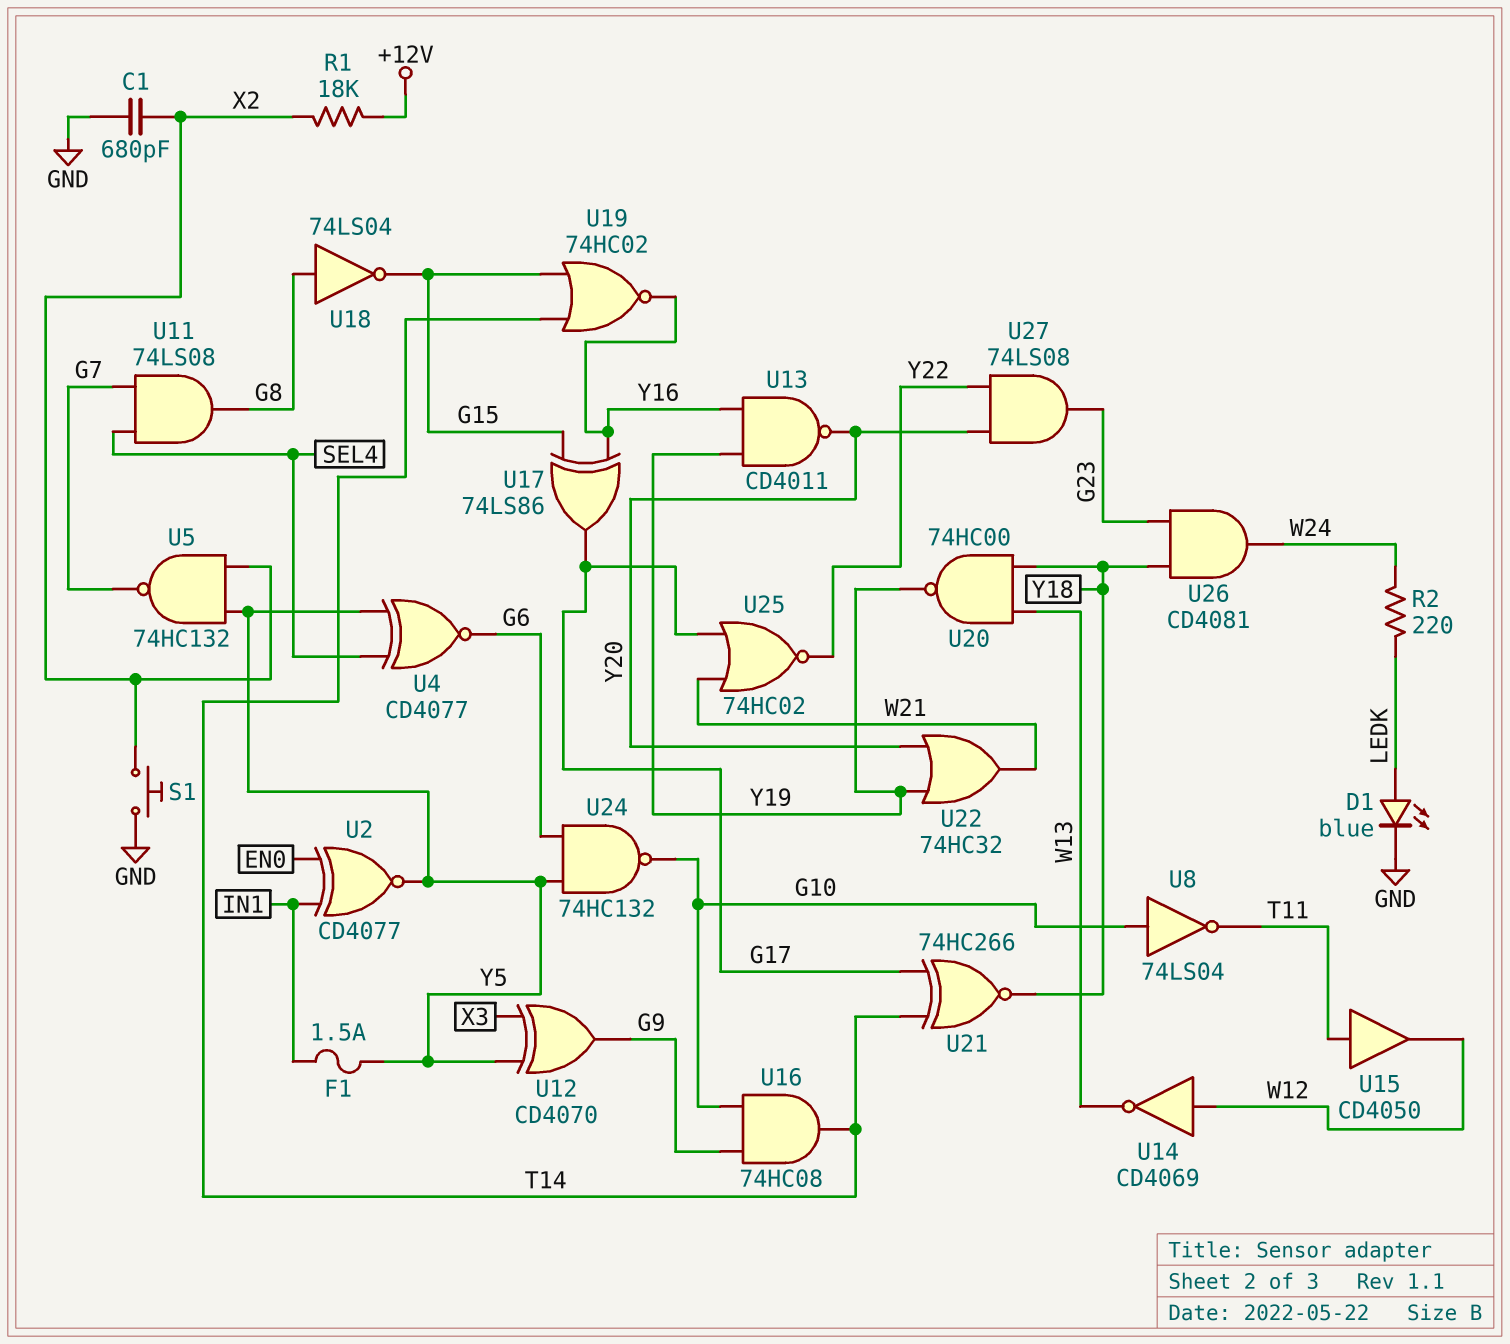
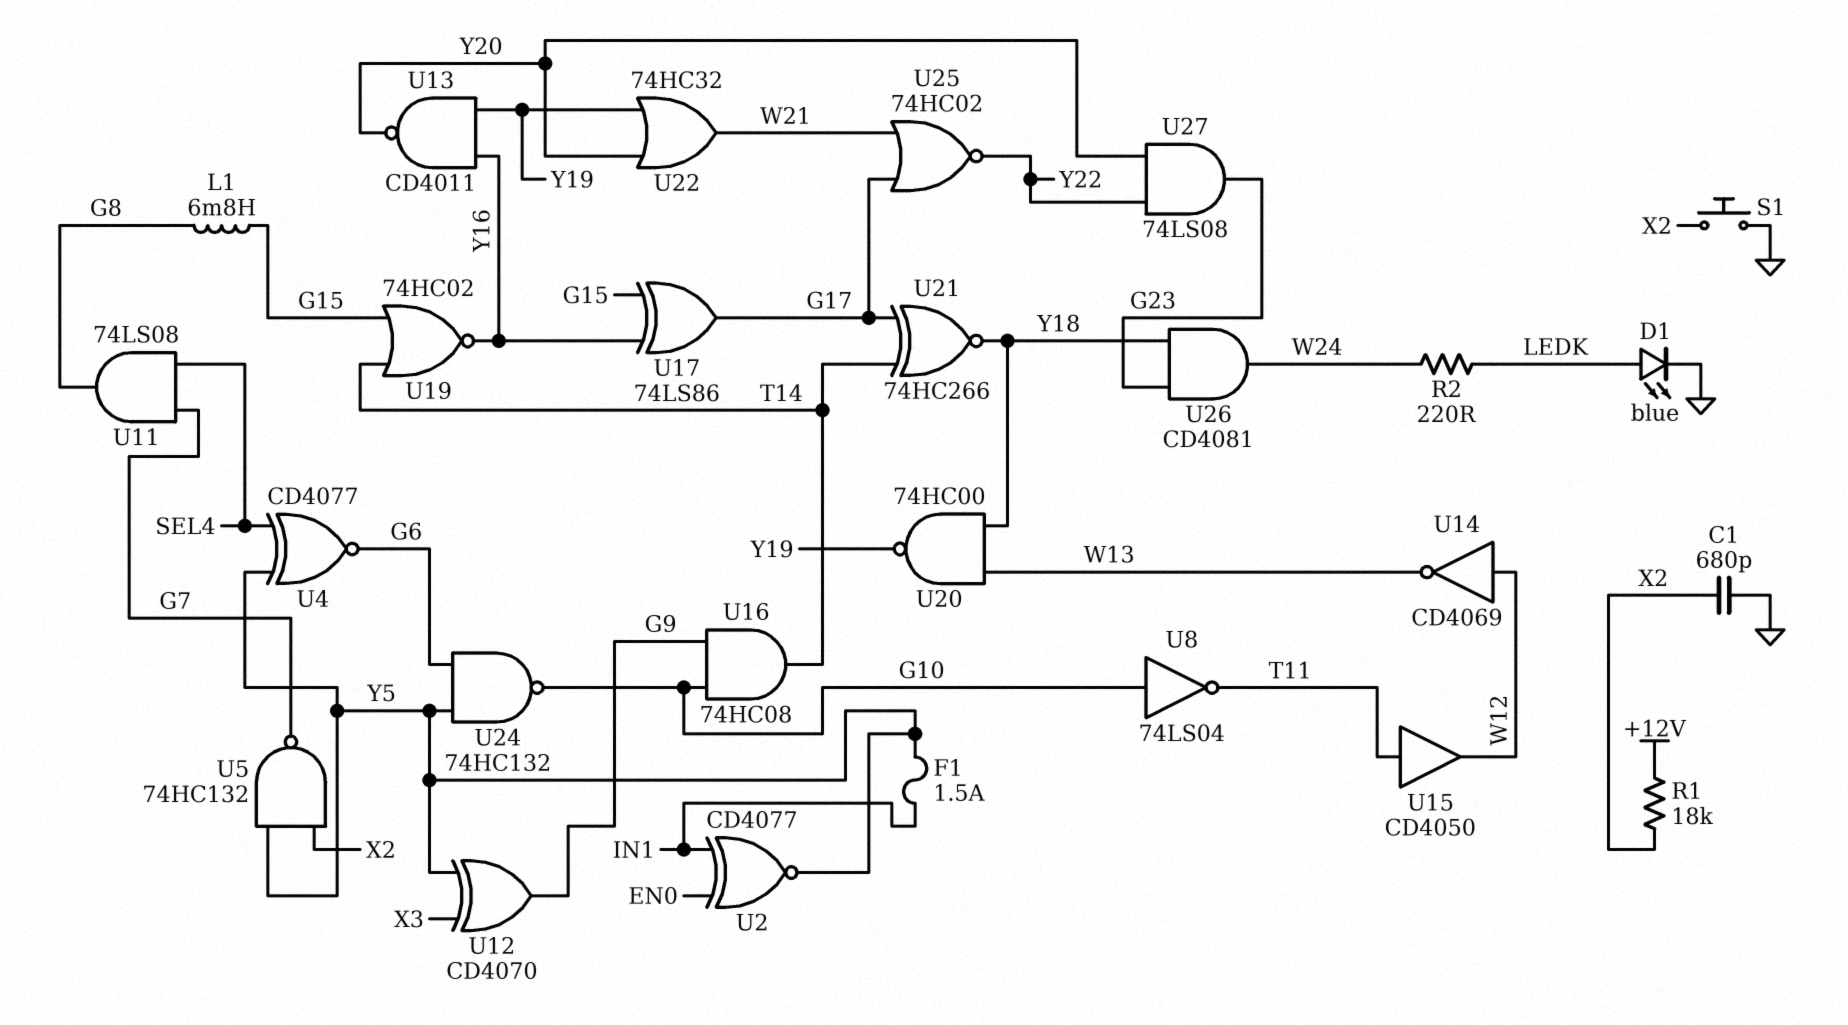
L1: none -> 6.8mH (G8, G15)
U18: NOT 74LS04 (in G8, out G15) -> none

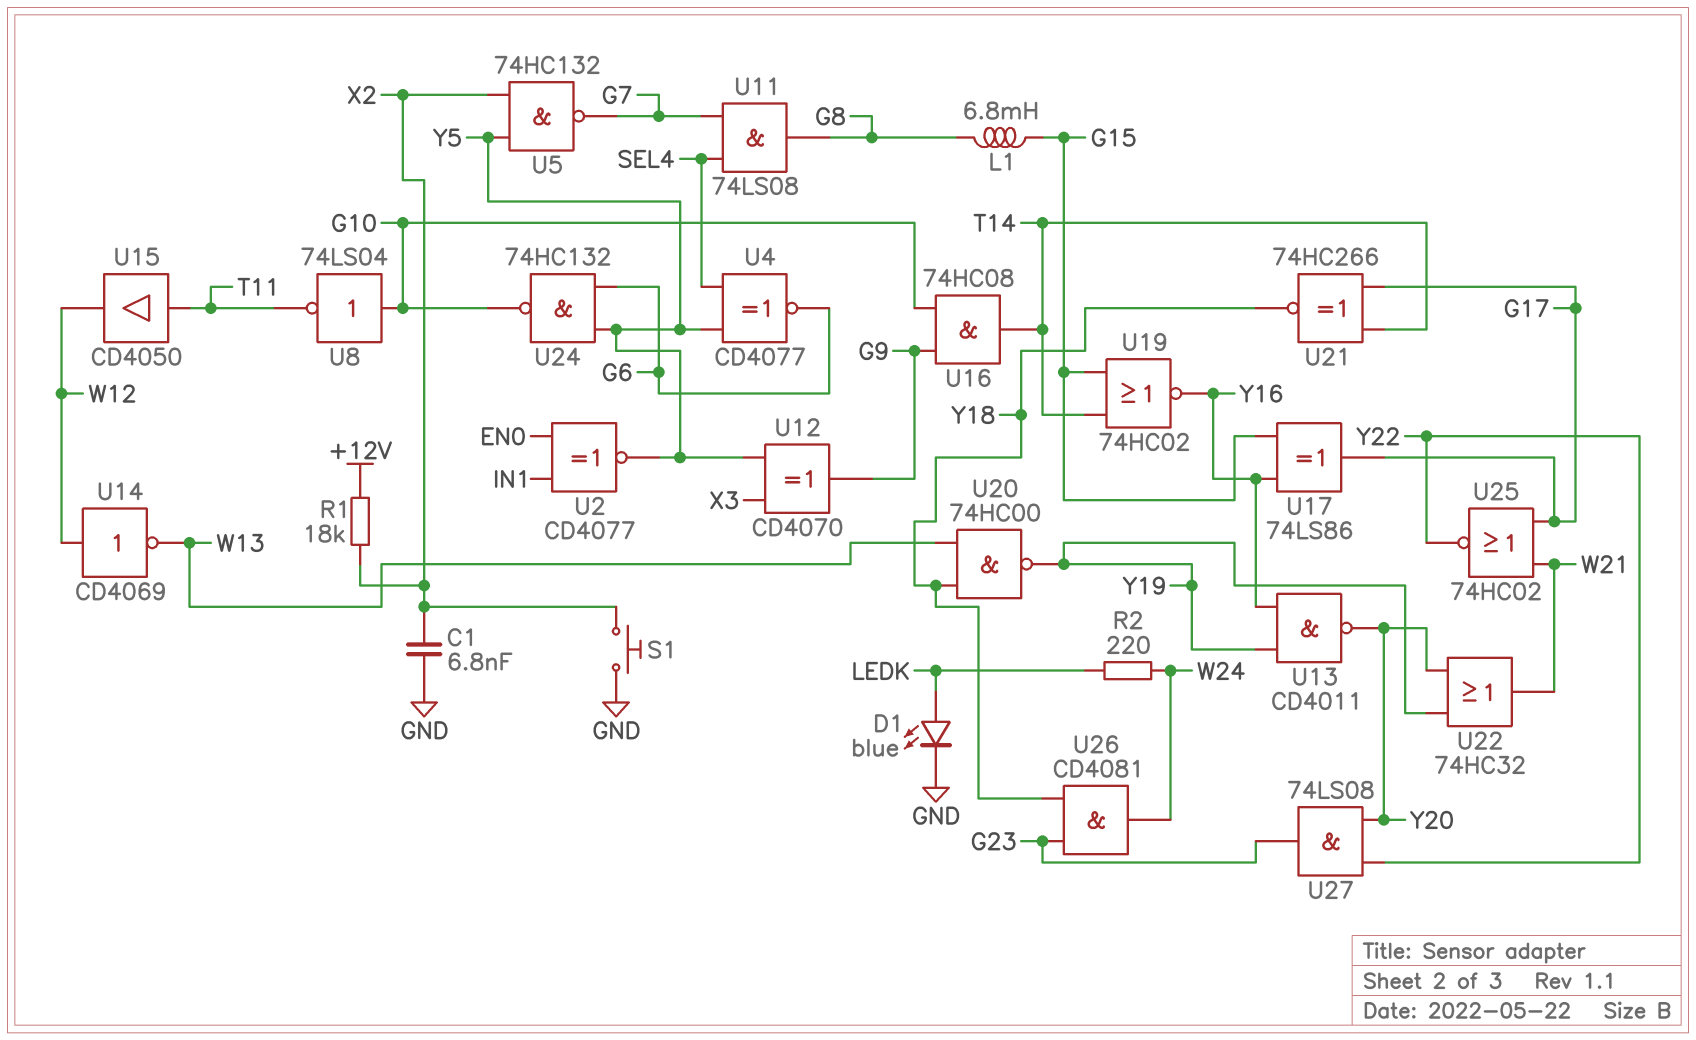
C1: 680pF (GND, X2) -> 6.8nF (GND, X2)
F1: 1.5A (IN1, Y5) -> none

